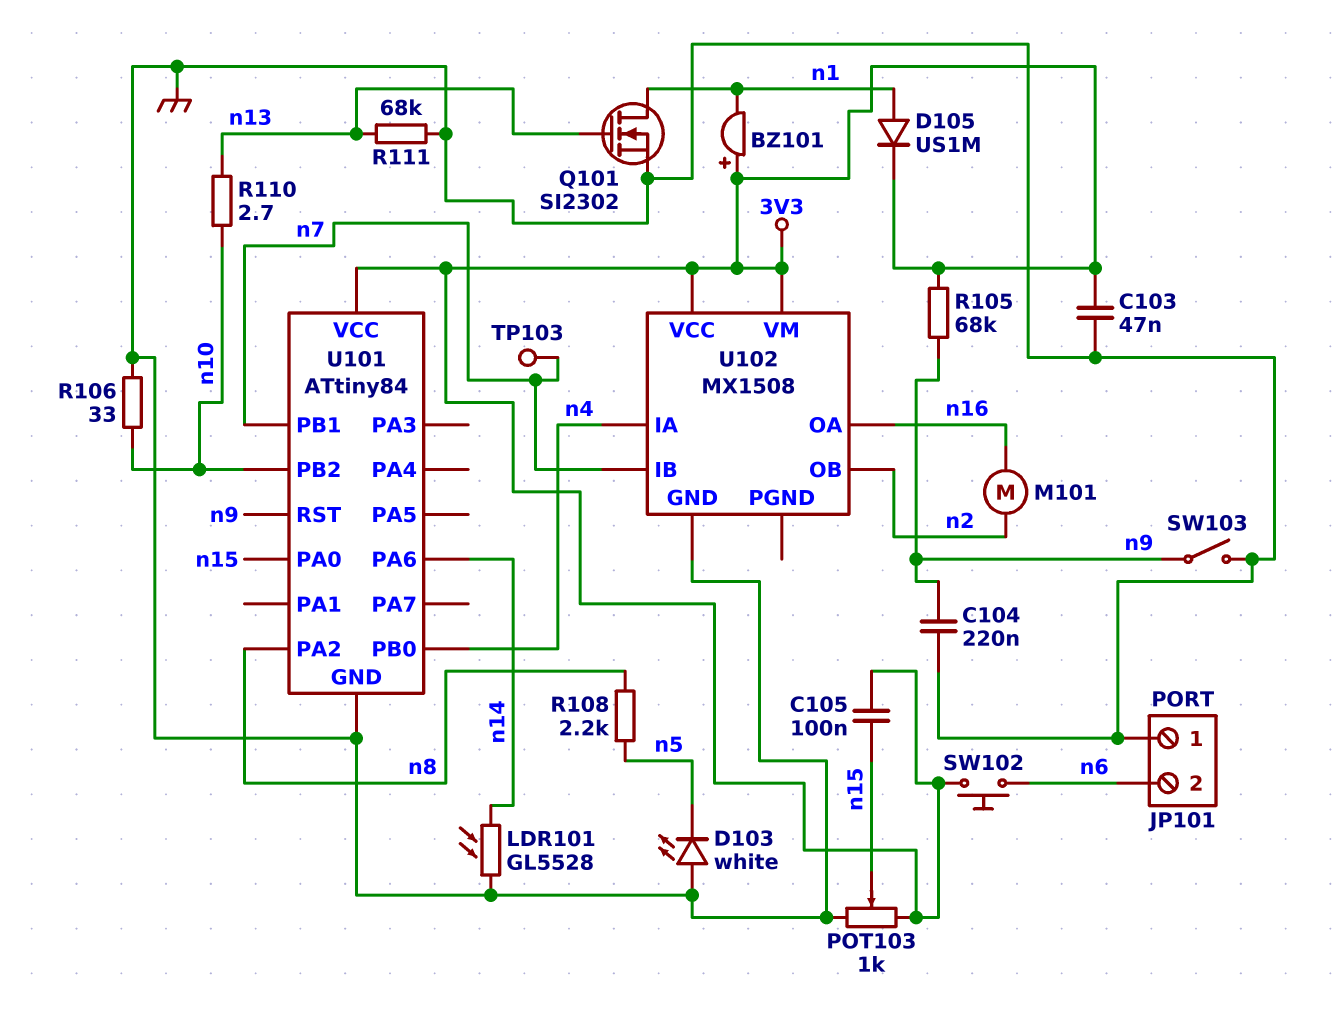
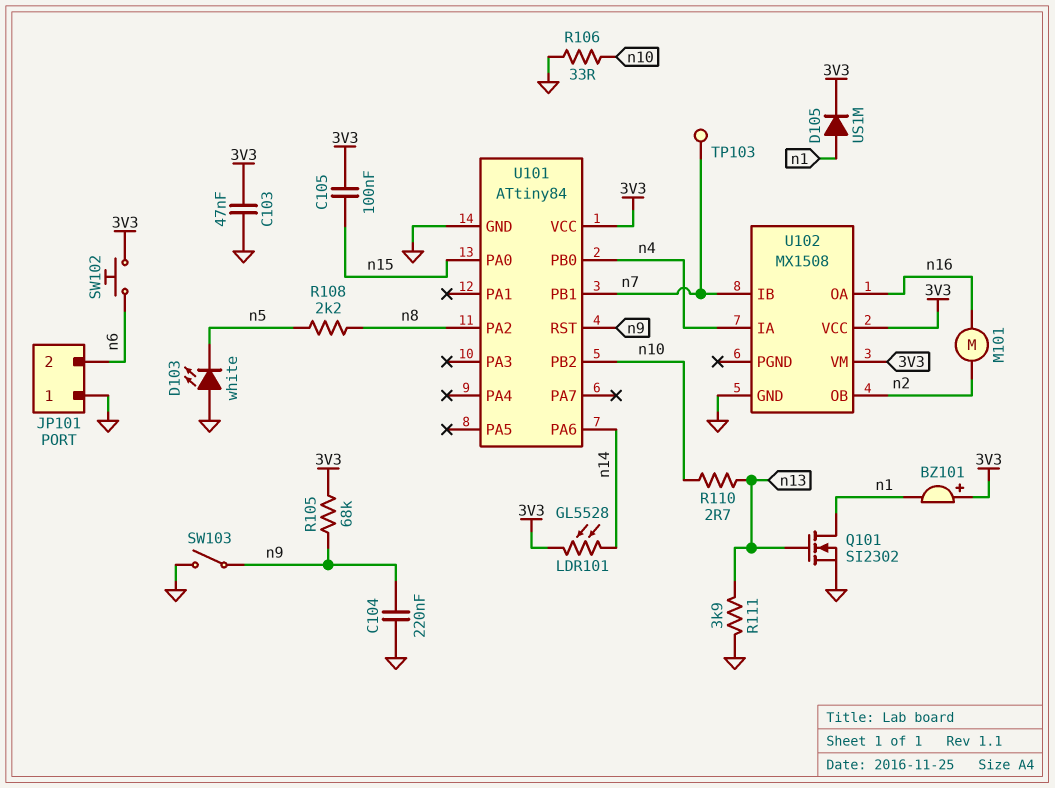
LDR101: GL5528 (GND, n14) -> GL5528 (3V3, n14)
POT103: 1k (3V3, GND, wiper n15) -> none
R111: 68k (GND, n13) -> 3.9k (GND, n13)

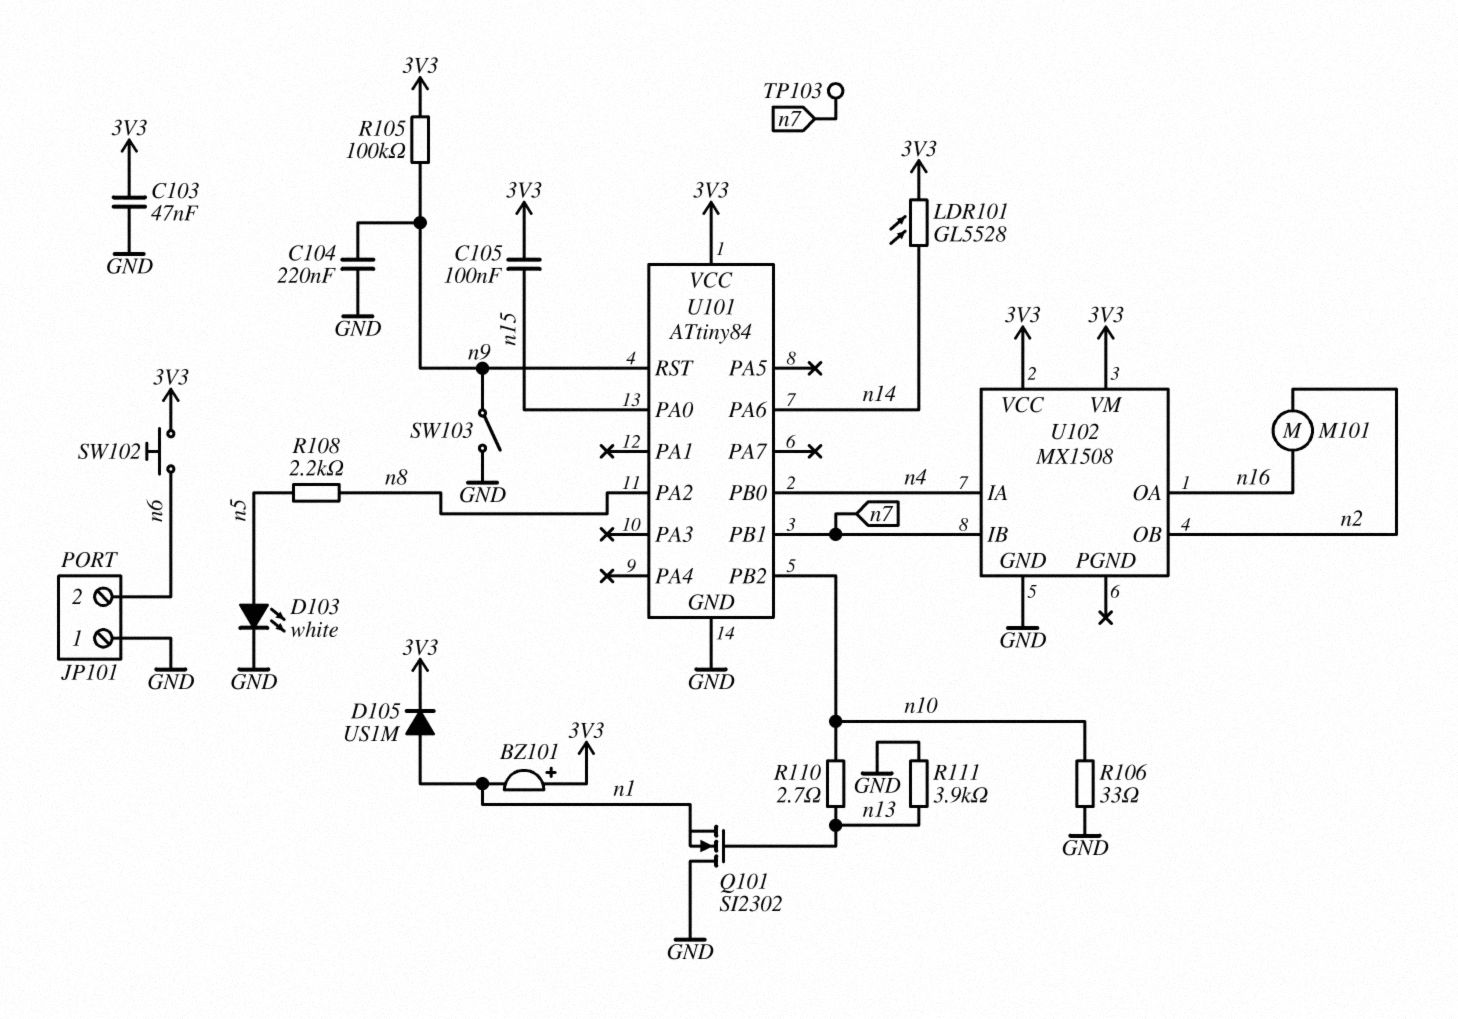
D103: LED white (A GND, K n5) -> LED white (A n5, K GND)
Q101: NMOS SI2302 (G n13, D n1, S GND) -> NMOS SI2302 (G n13, D GND, S n1)
R105: 68k (3V3, n9) -> 100k (3V3, n9)

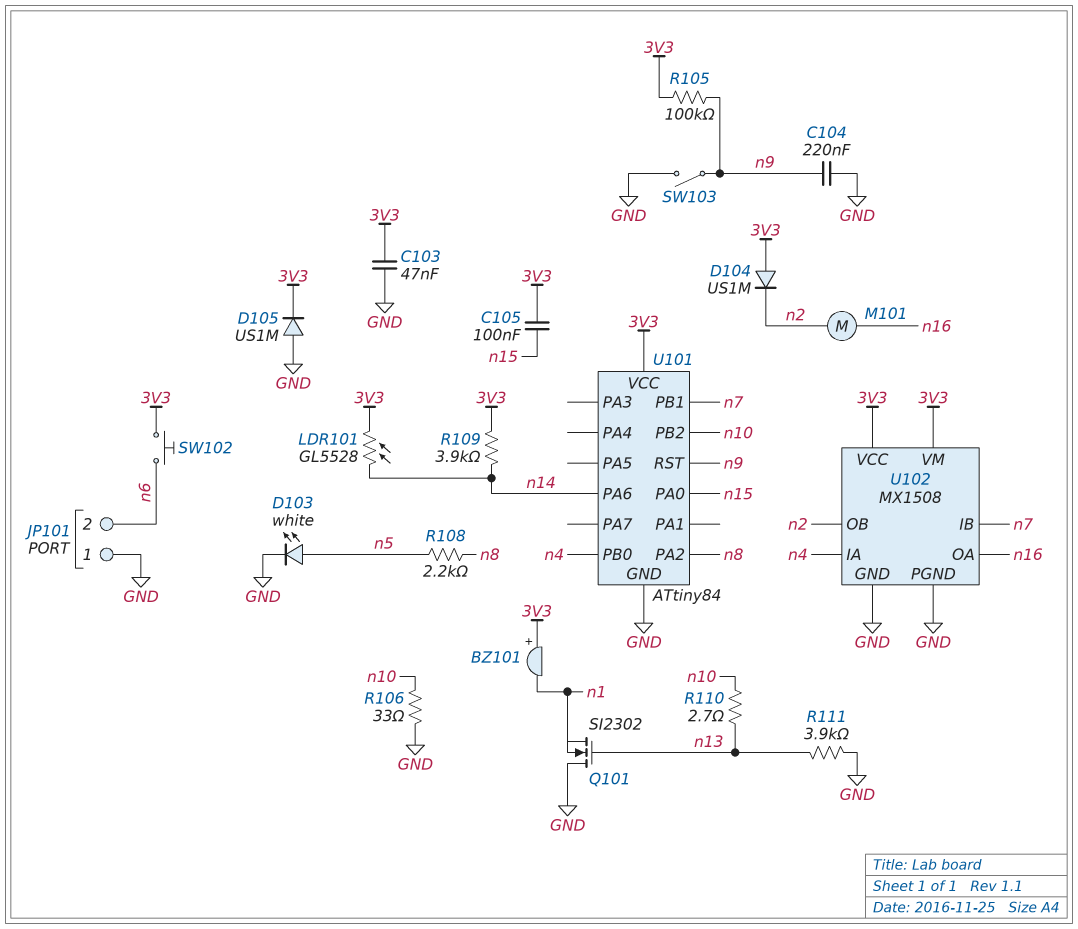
D104: none -> diode US1M (A 3V3, K n2)
D105: diode US1M (A n1, K 3V3) -> diode US1M (A GND, K 3V3)
R109: none -> 3.9k (3V3, n14)
TP103: test point (n7) -> none
U102 pin PGND: none -> GND

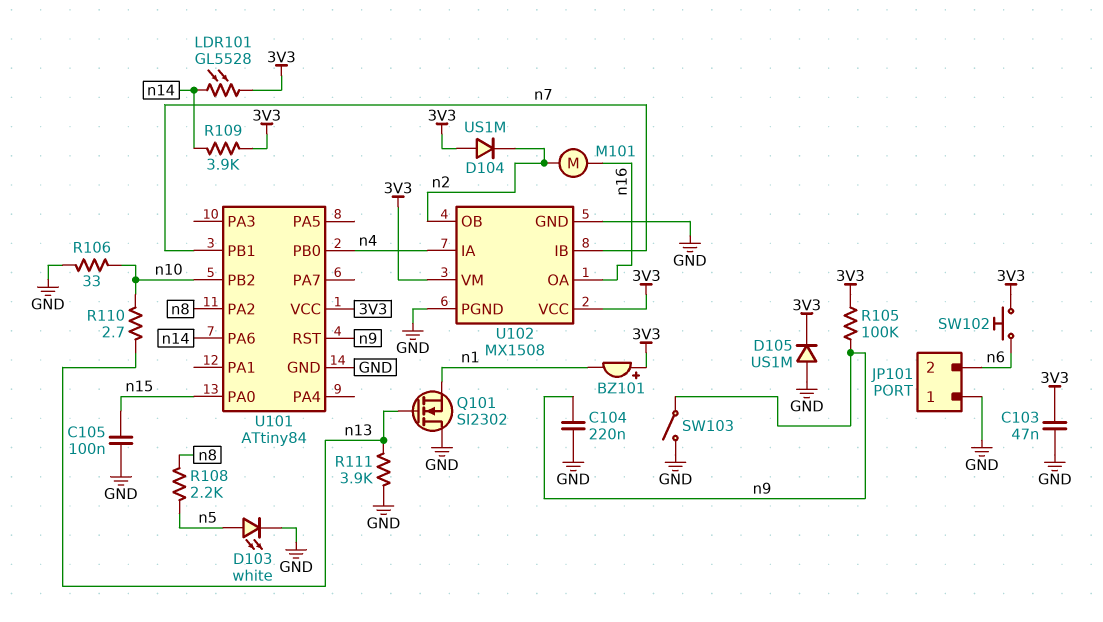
C105: 100nF (3V3, n15) -> 100nF (GND, n15)

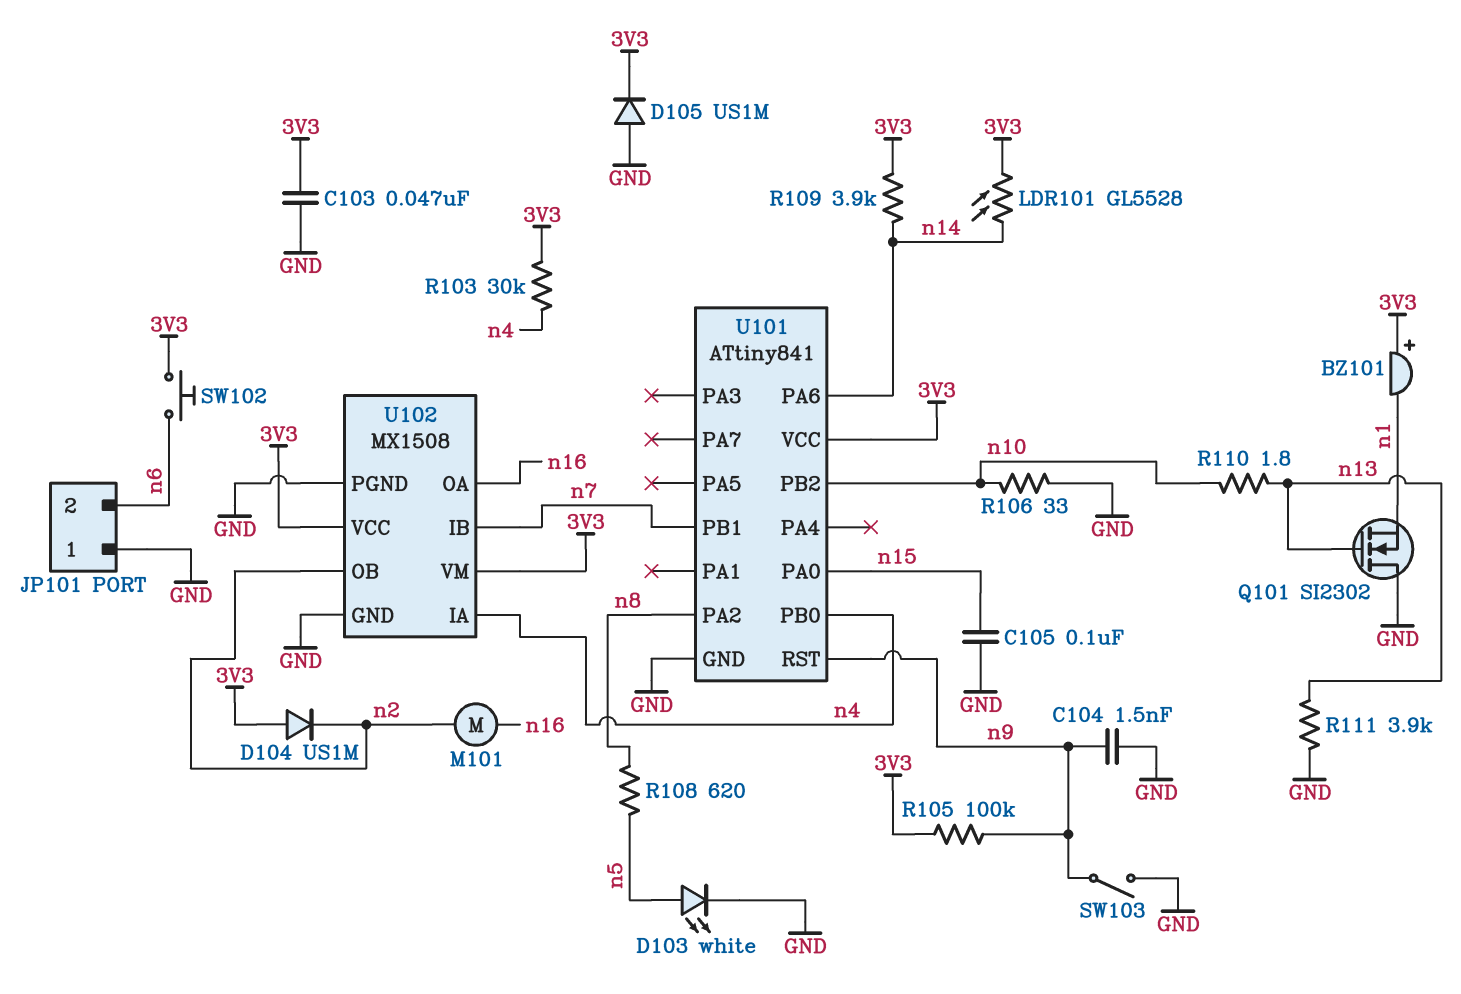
C104: 220nF (GND, n9) -> 1.5nF (GND, n9)
R103: none -> 30k (3V3, n4)
R108: 2.2k (n5, n8) -> 620 (n5, n8)
R110: 2.7 (n10, n13) -> 1.8 (n10, n13)
U101: ATtiny84 -> ATtiny841

